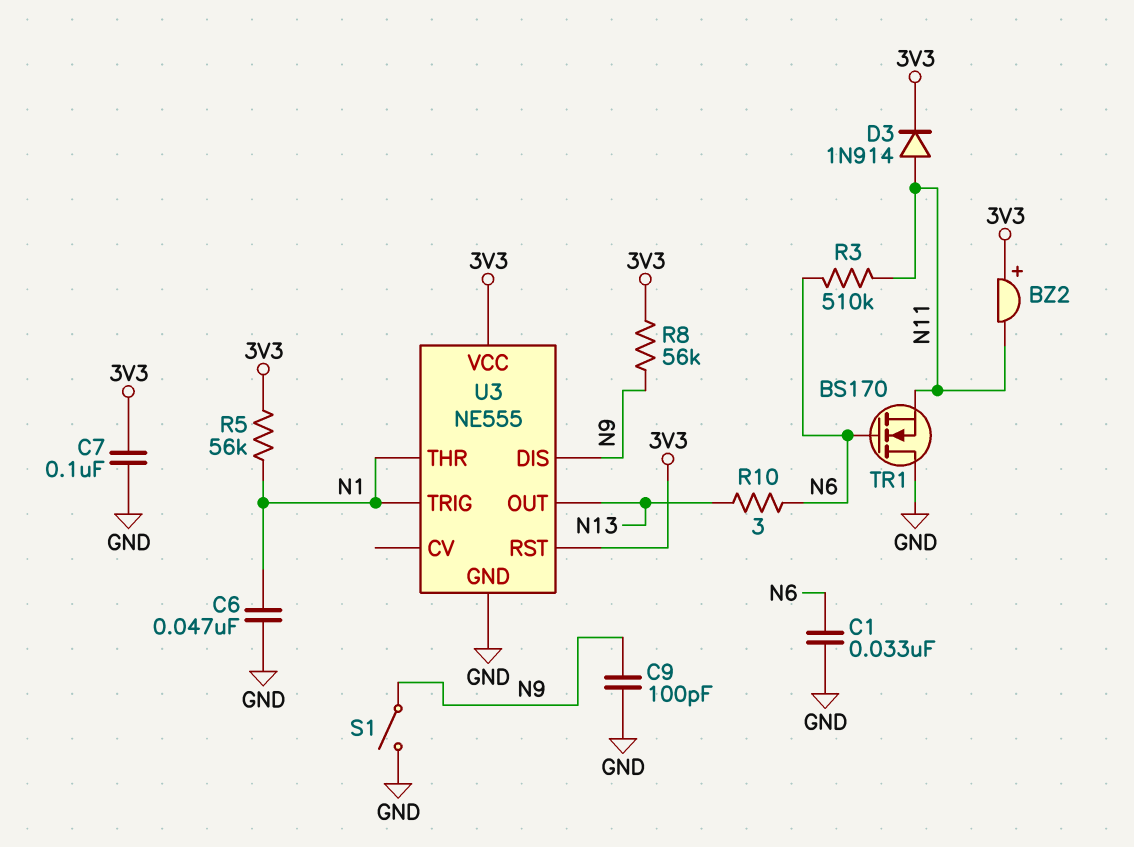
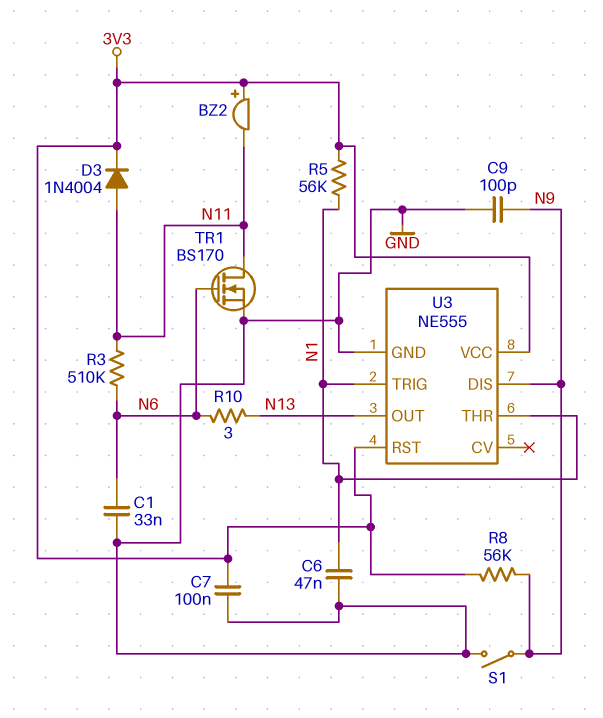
D3: diode 1N914 (A N11, K 3V3) -> diode 1N4004 (A N11, K 3V3)
TR1: NMOS BS170 (G N6, D GND, S N11) -> NMOS BS170 (G N6, D N11, S GND)

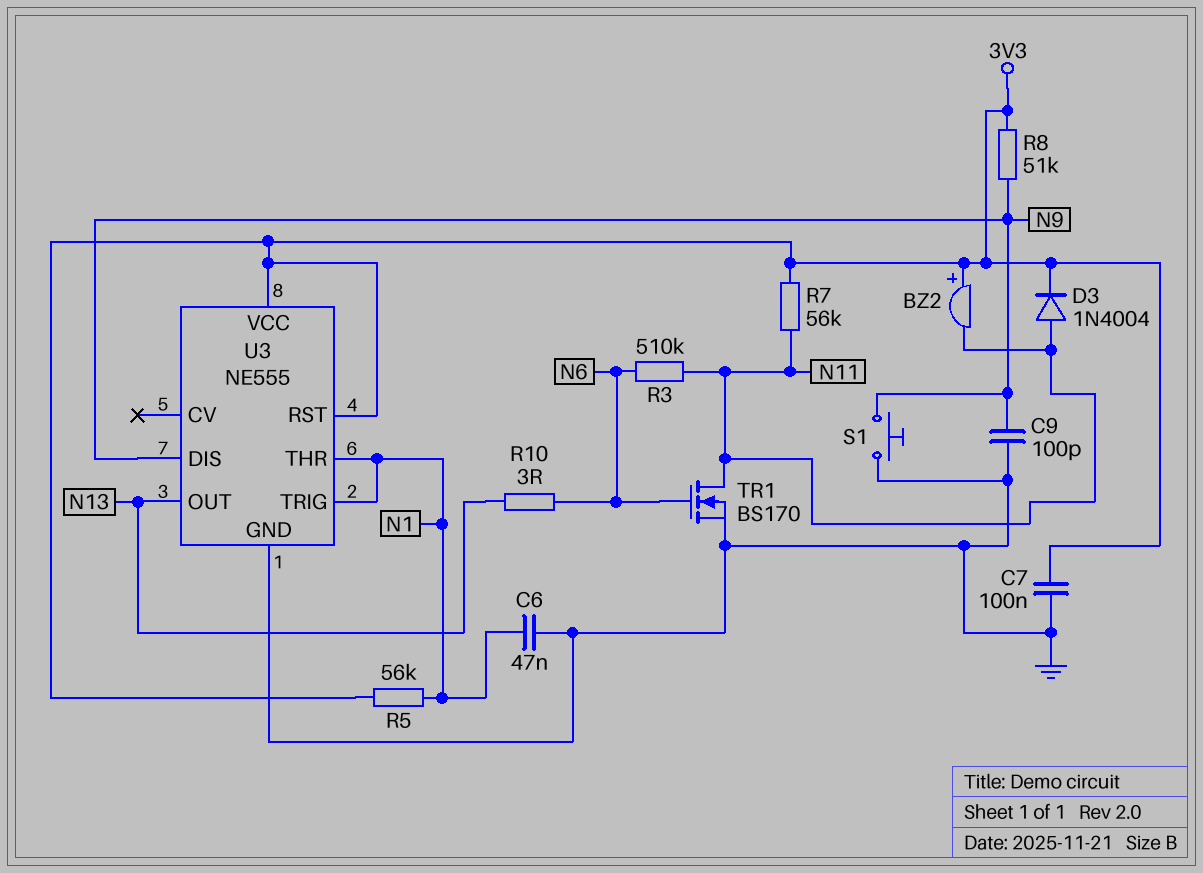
C1: 33nF (GND, N6) -> none
R7: none -> 56k (3V3, N11)
R8: 56k (3V3, N9) -> 51k (3V3, N9)
S1: switch (GND, N9) -> button (GND, N9)

